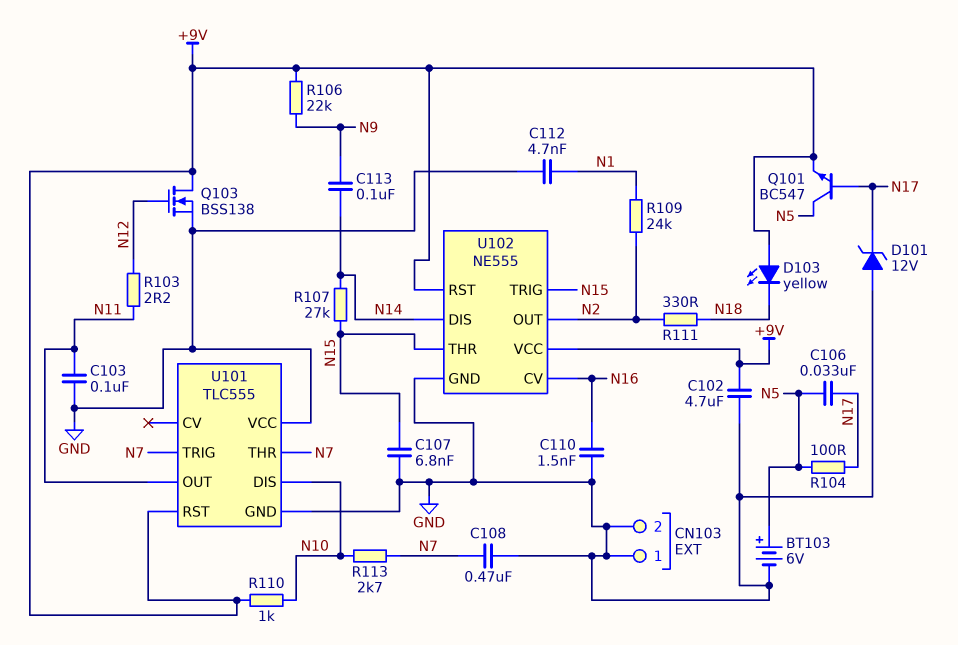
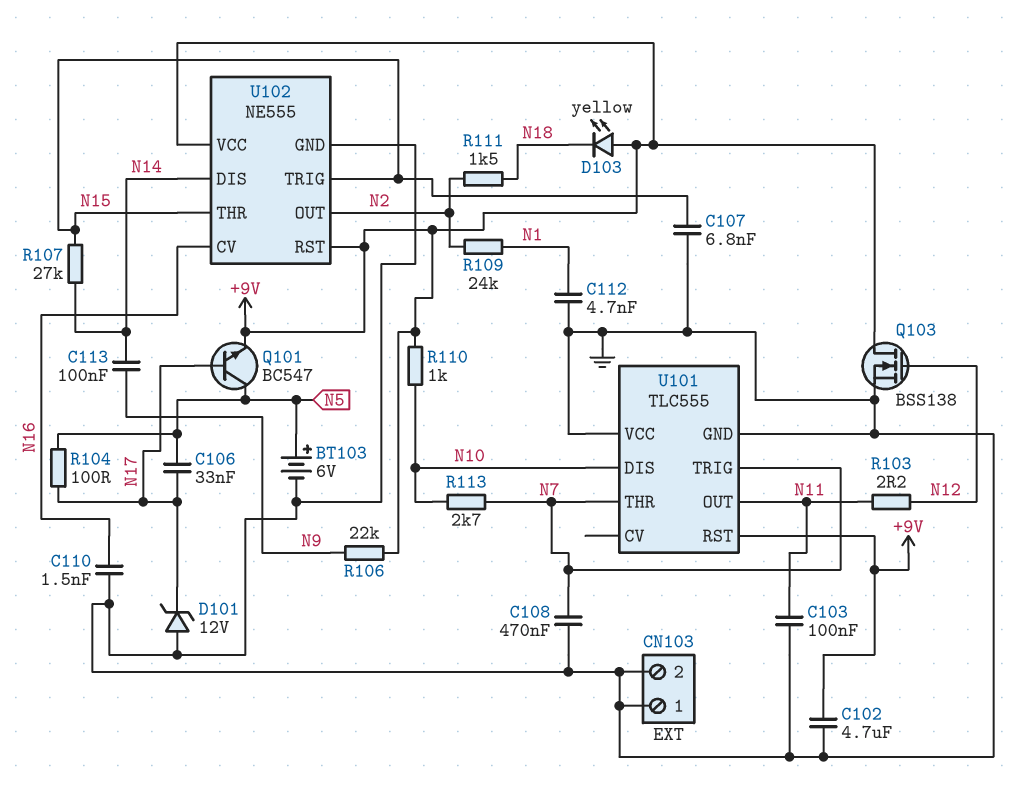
R111: 330 (N2, N18) -> 1.5k (N2, N18)

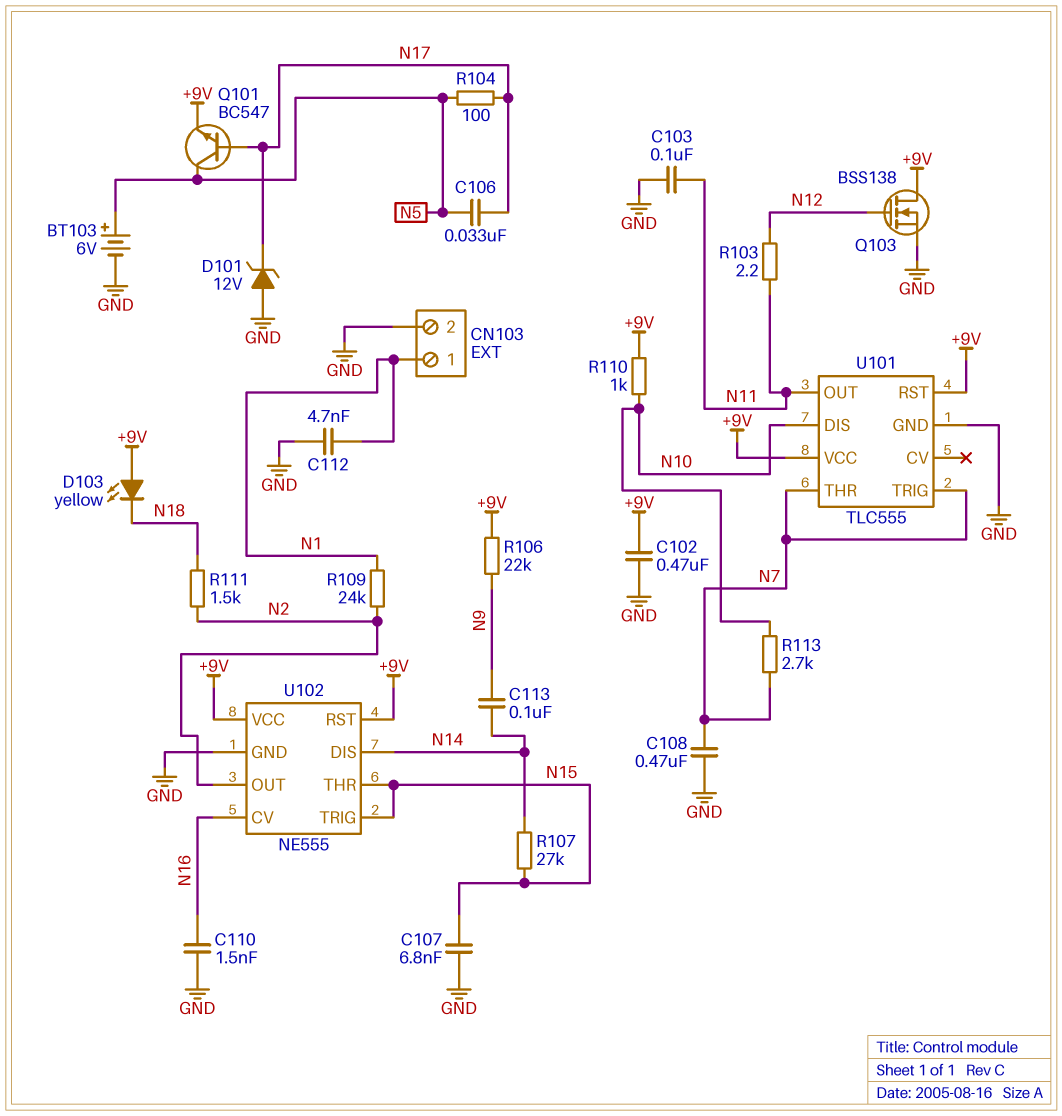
C102: 4.7uF (+9V, GND) -> 470nF (+9V, GND)
CN103 pin 1: GND -> N1
U101 pin VCC: GND -> +9V

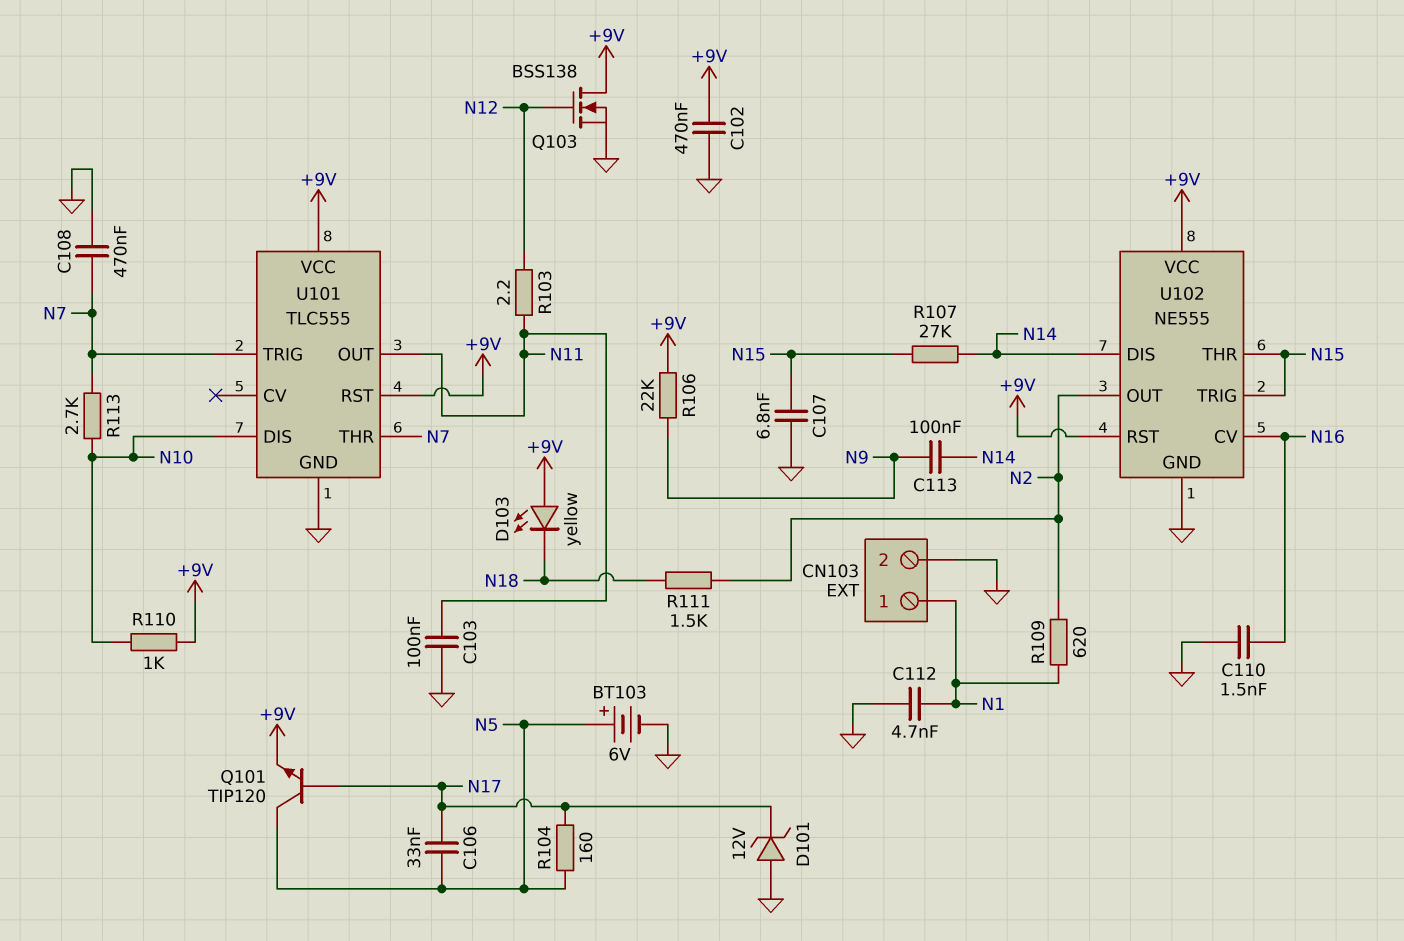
Q101: NPN BC547 (B N17, C N5, E +9V) -> NPN TIP120 (B N17, C N5, E +9V)
R104: 100 (N5, N17) -> 160 (N5, N17)
R109: 24k (N1, N2) -> 620 (N1, N2)

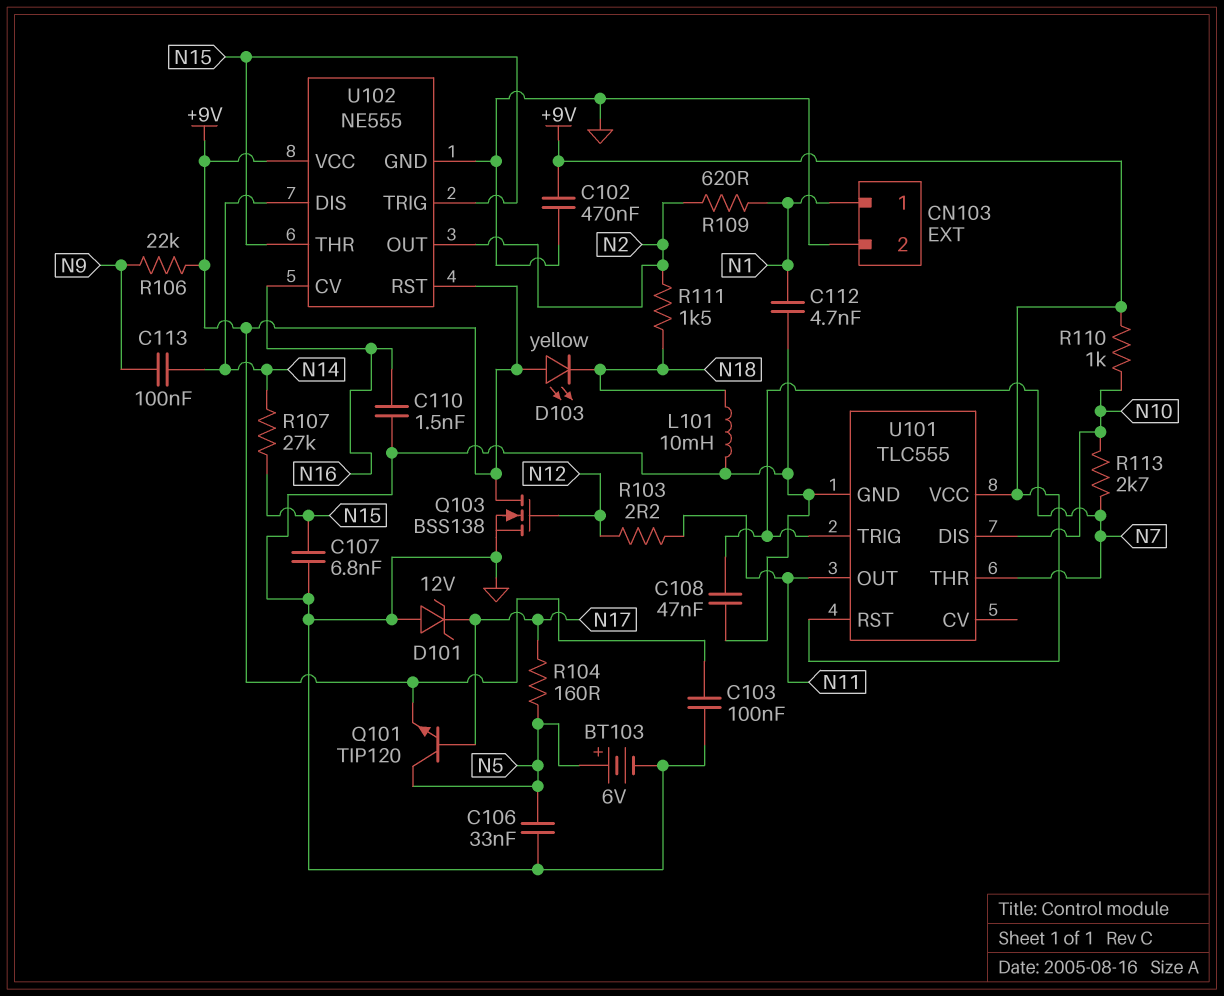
C103: 100nF (GND, N11) -> 100nF (+9V, GND)
C106: 33nF (N5, N17) -> 33nF (GND, N5)
C108: 470nF (GND, N7) -> 47nF (GND, N7)
L101: none -> 10mH (GND, N18)

